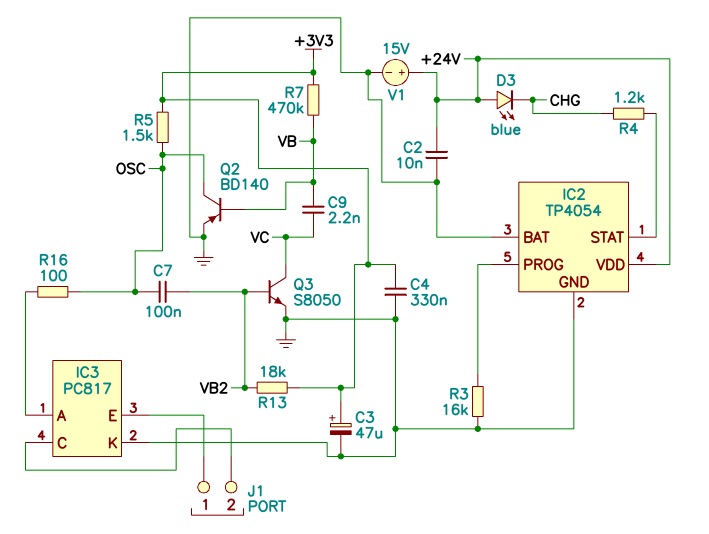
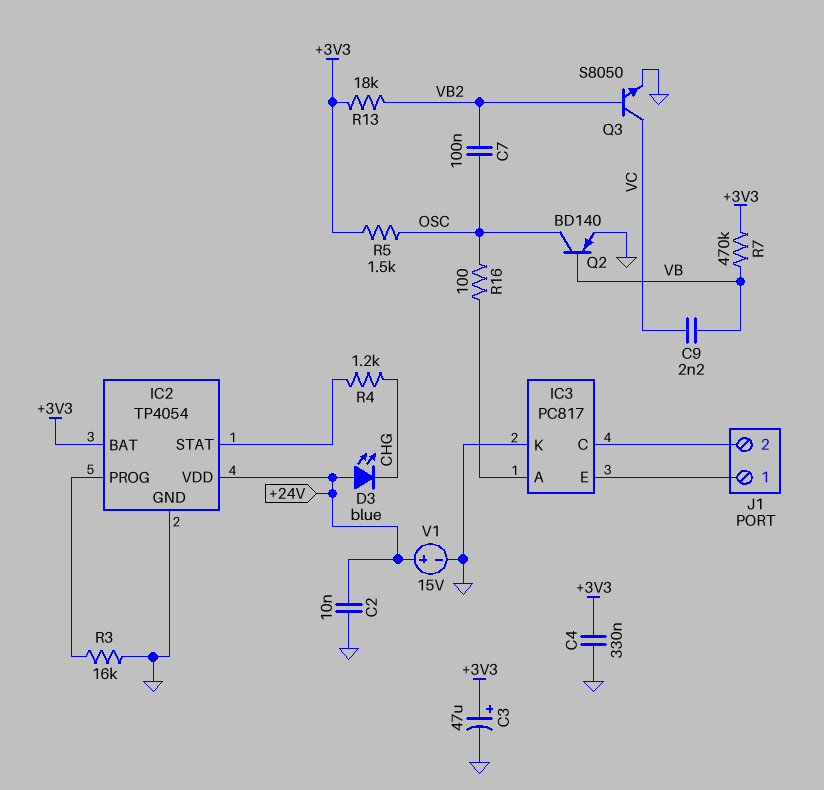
IC2 pin BAT: GND -> +3V3

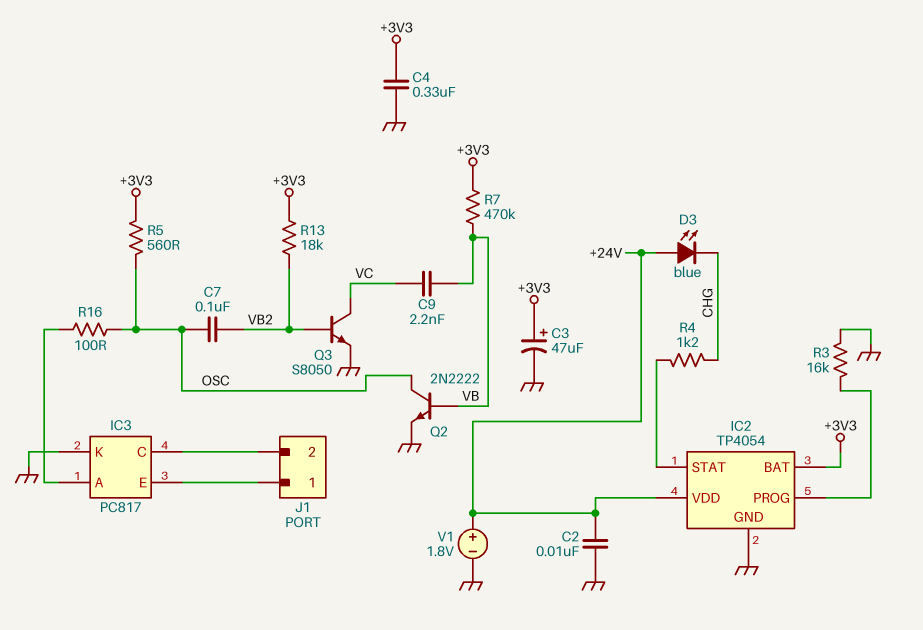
Q2: PNP BD140 (B VB, C OSC, E GND) -> NPN 2N2222 (B VB, C OSC, E GND)
R5: 1.5k (+3V3, OSC) -> 560 (+3V3, OSC)
V1: 15V (plus +24V, minus GND) -> 1.8V (plus +24V, minus GND)

